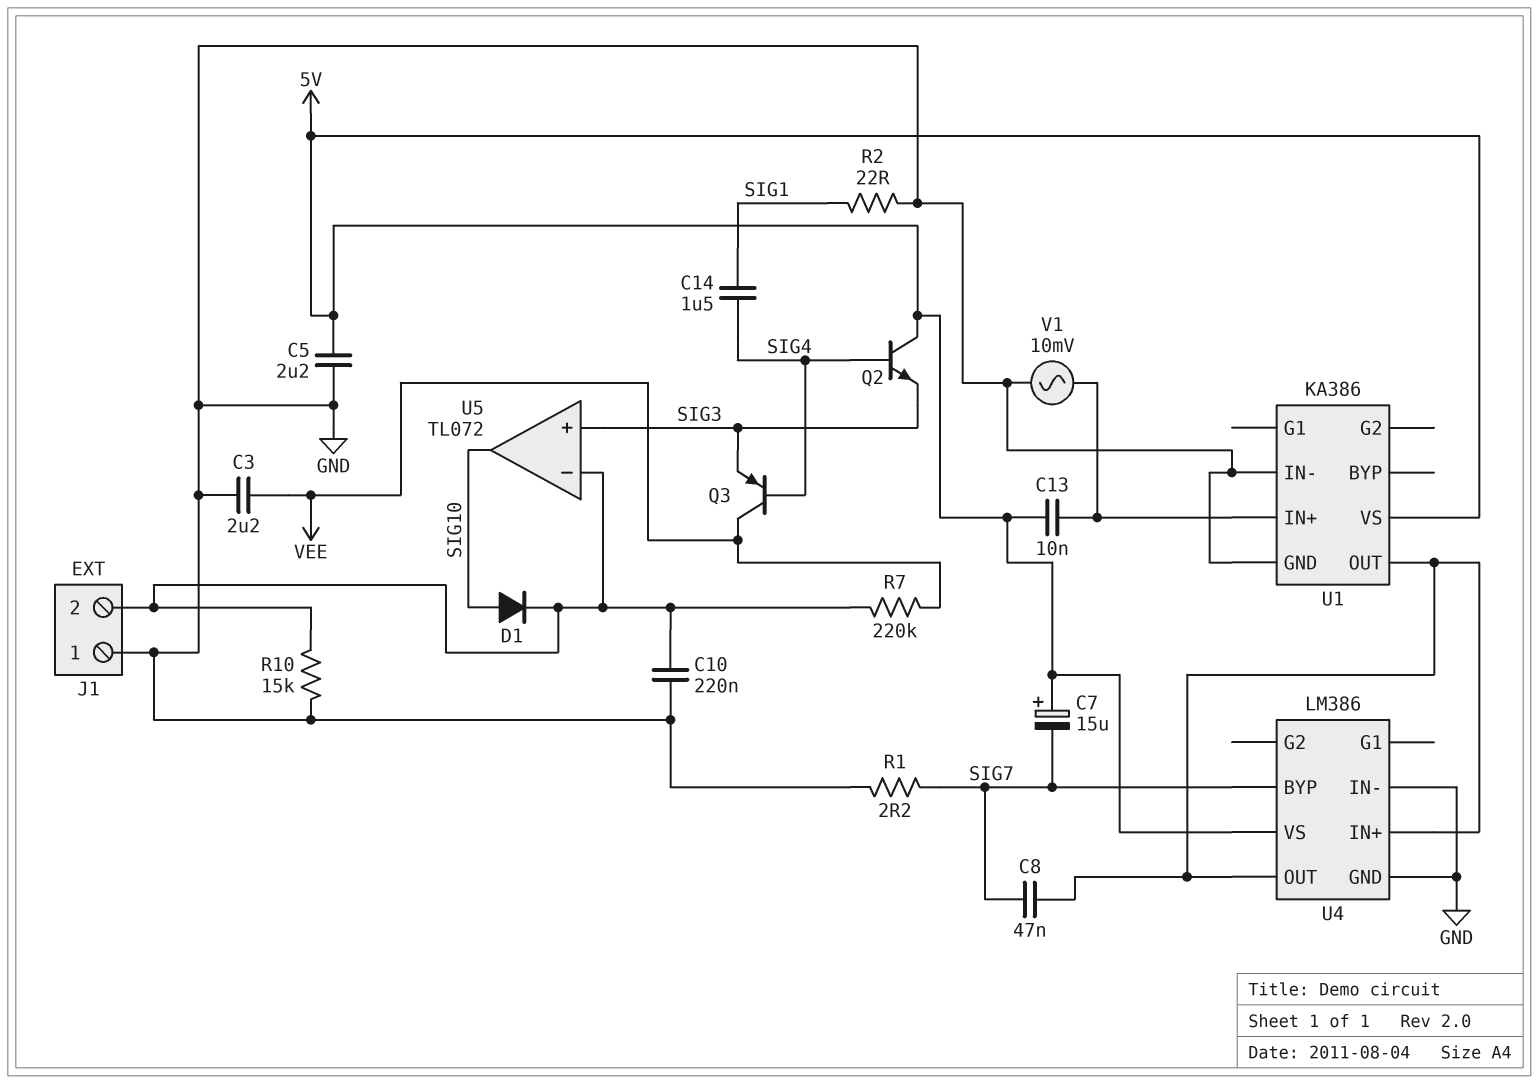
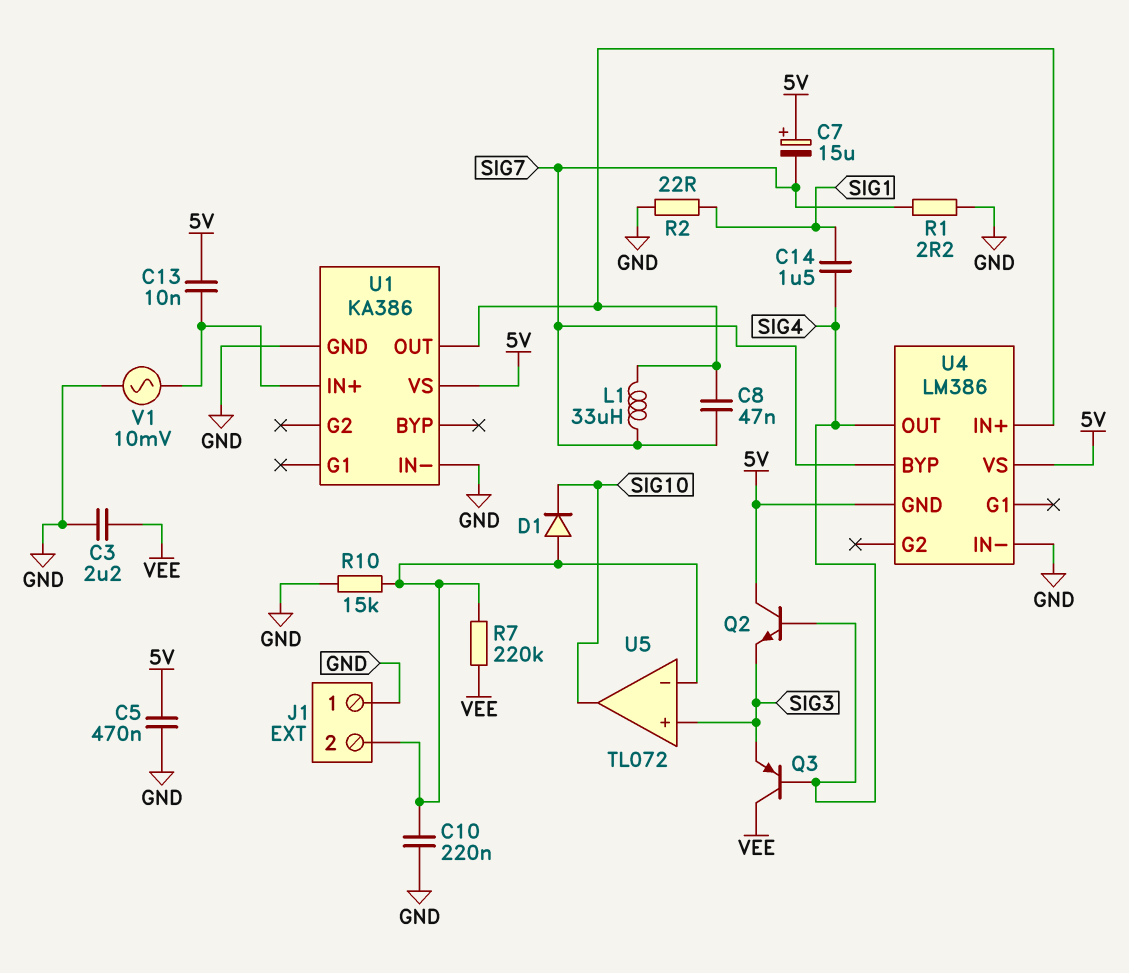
C5: 2.2uF (5V, GND) -> 470nF (5V, GND)
D1: diode (A SIG10, K J1/2) -> diode (A J1/2, K SIG10)
L1: none -> 33uH (SIG7, U1/OUT)
U4 pin GND: GND -> 5V
U4 pin OUT: U1/OUT -> SIG4

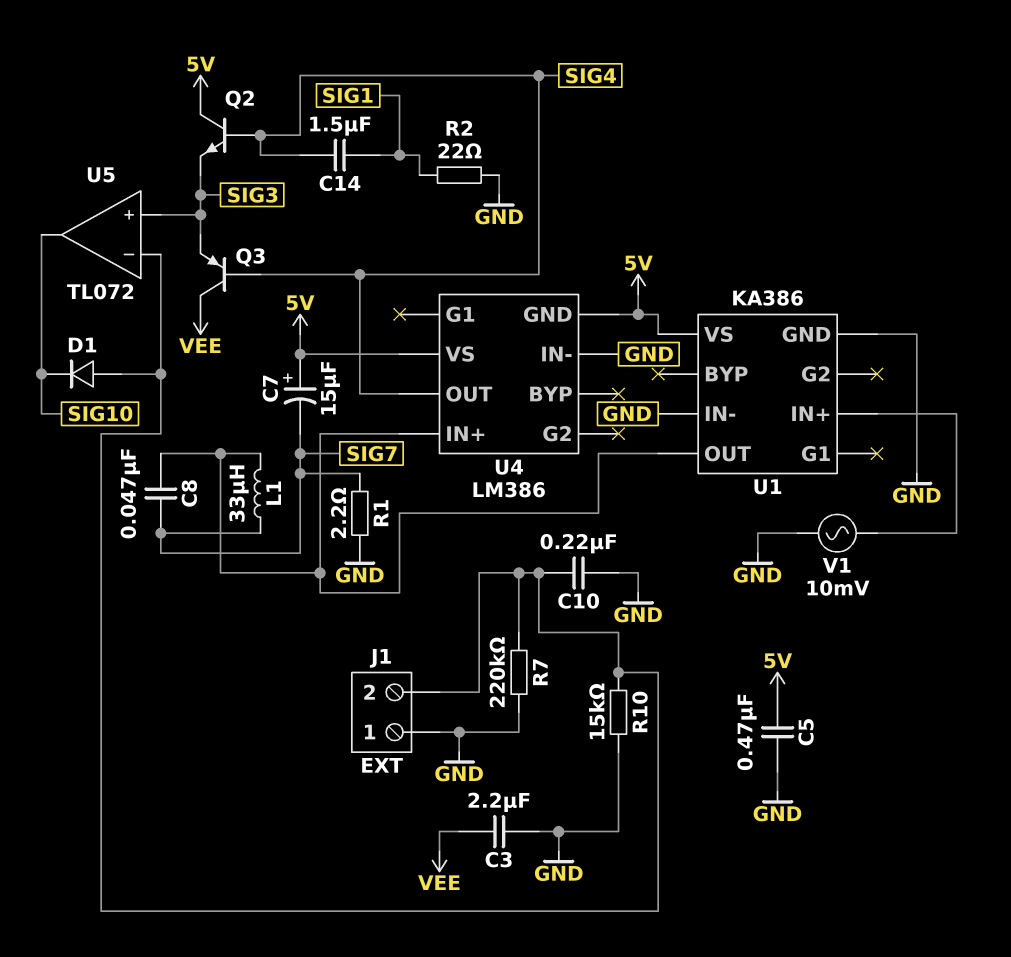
C13: 10nF (5V, U1/IN+) -> none
R7: 220k (J1/2, VEE) -> 220k (GND, J1/2)
U4 pin BYP: SIG7 -> none

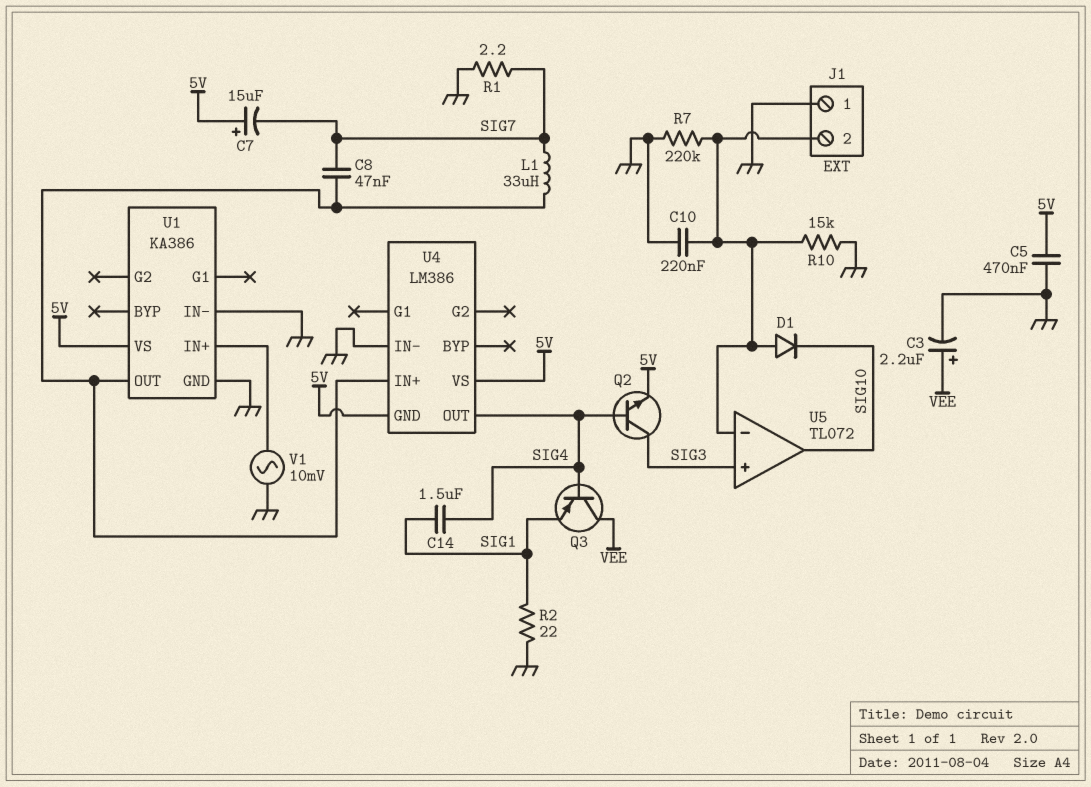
C3: 2.2uF (GND, VEE) -> 2.2uF (plus VEE, minus GND)
Q2: NPN (B SIG4, C 5V, E SIG3) -> NPN (B SIG4, C SIG3, E 5V)
Q3: PNP (B SIG4, C VEE, E SIG3) -> PNP (B SIG4, C VEE, E SIG1)

